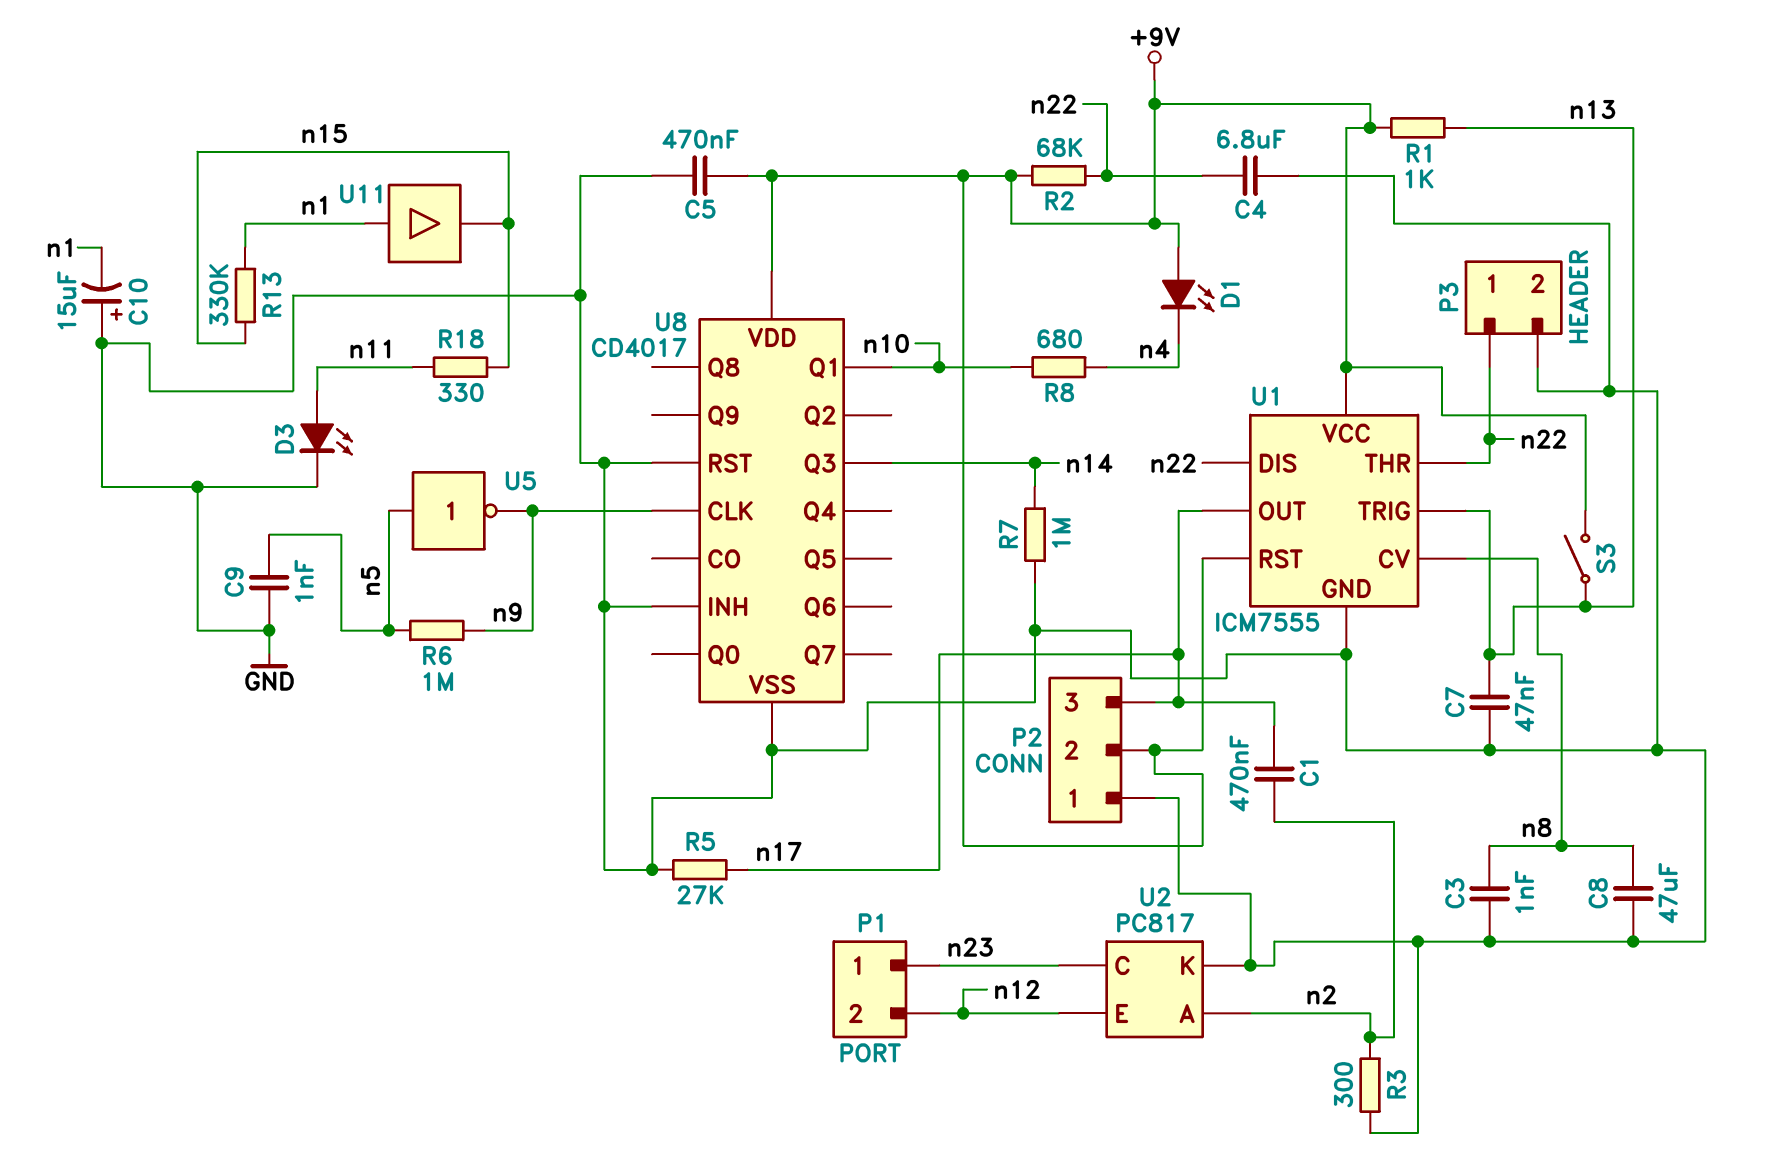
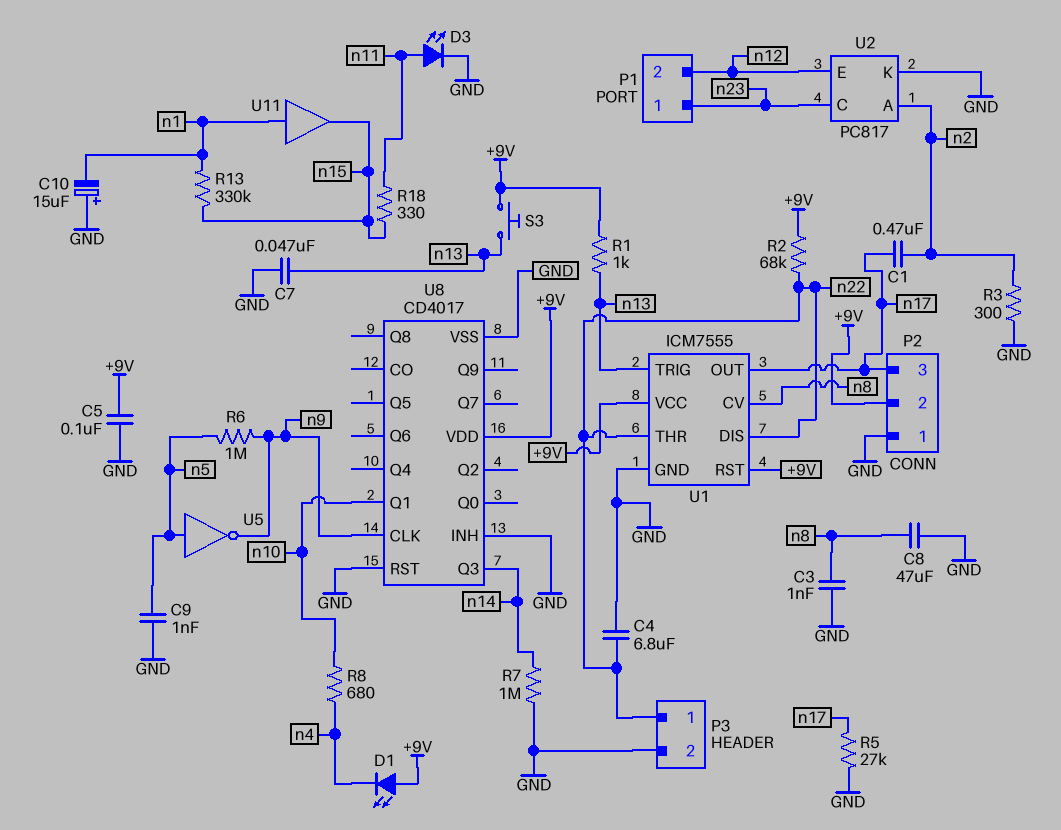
C5: 470nF (+9V, GND) -> 100nF (+9V, GND)
S3: switch (+9V, n13) -> button (+9V, n13)

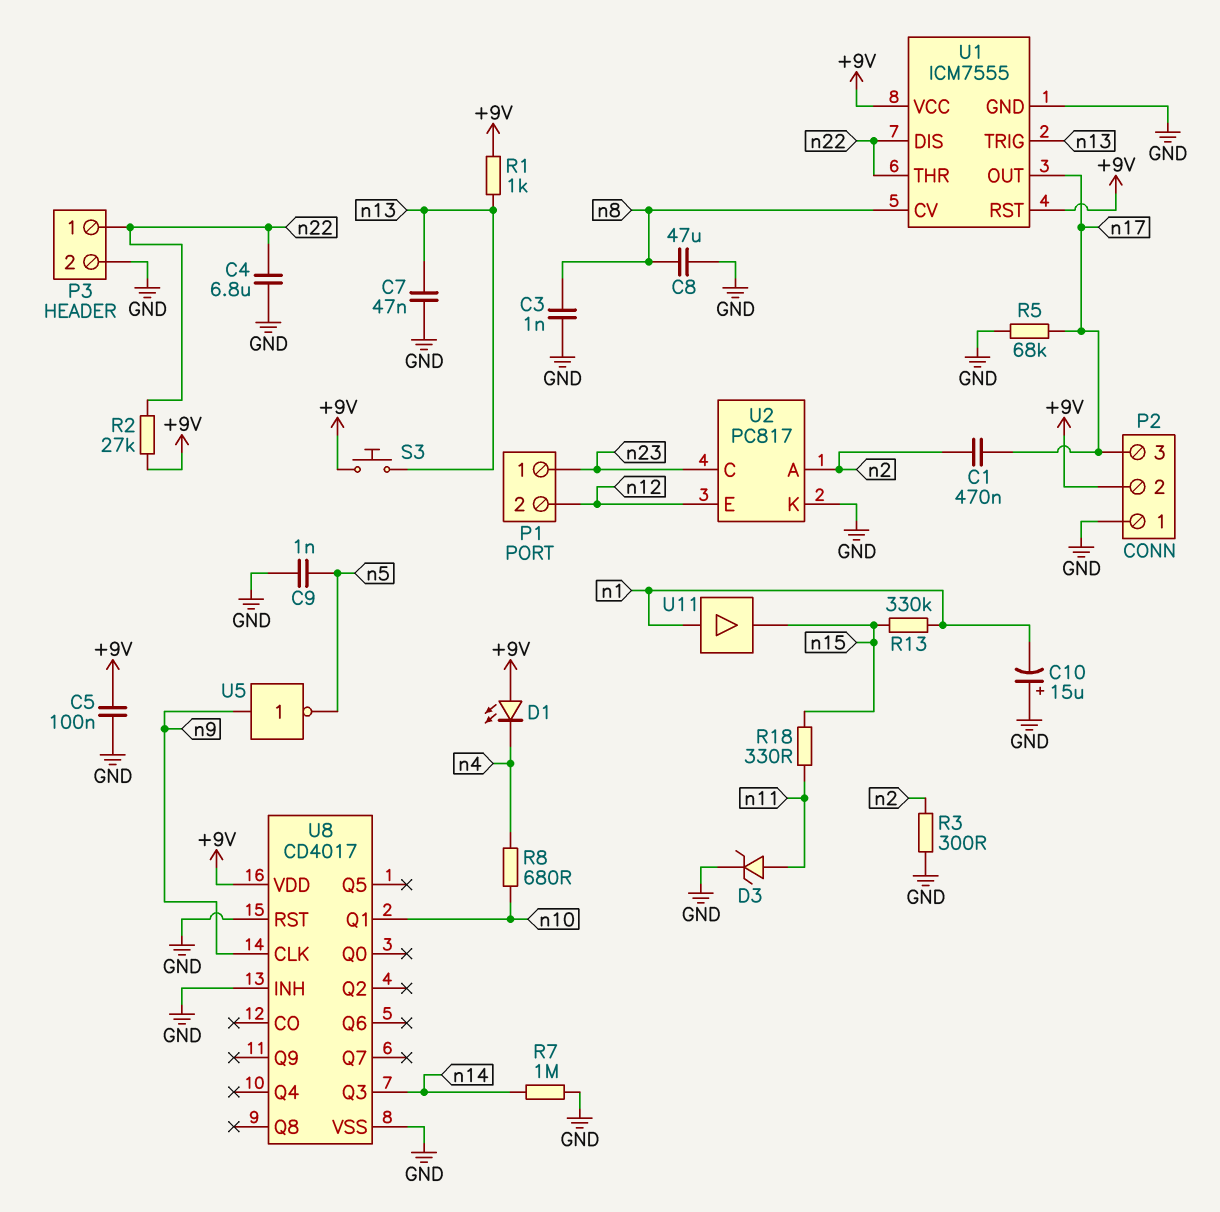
D3: LED (A n11, K GND) -> zener (A n11, K GND)
R2: 68k (+9V, n22) -> 27k (+9V, n22)
R5: 27k (GND, n17) -> 68k (GND, n17)
R6: 1M (n5, n9) -> none
U5: NOT (in n5, out n9) -> NOT (in n9, out n5)

